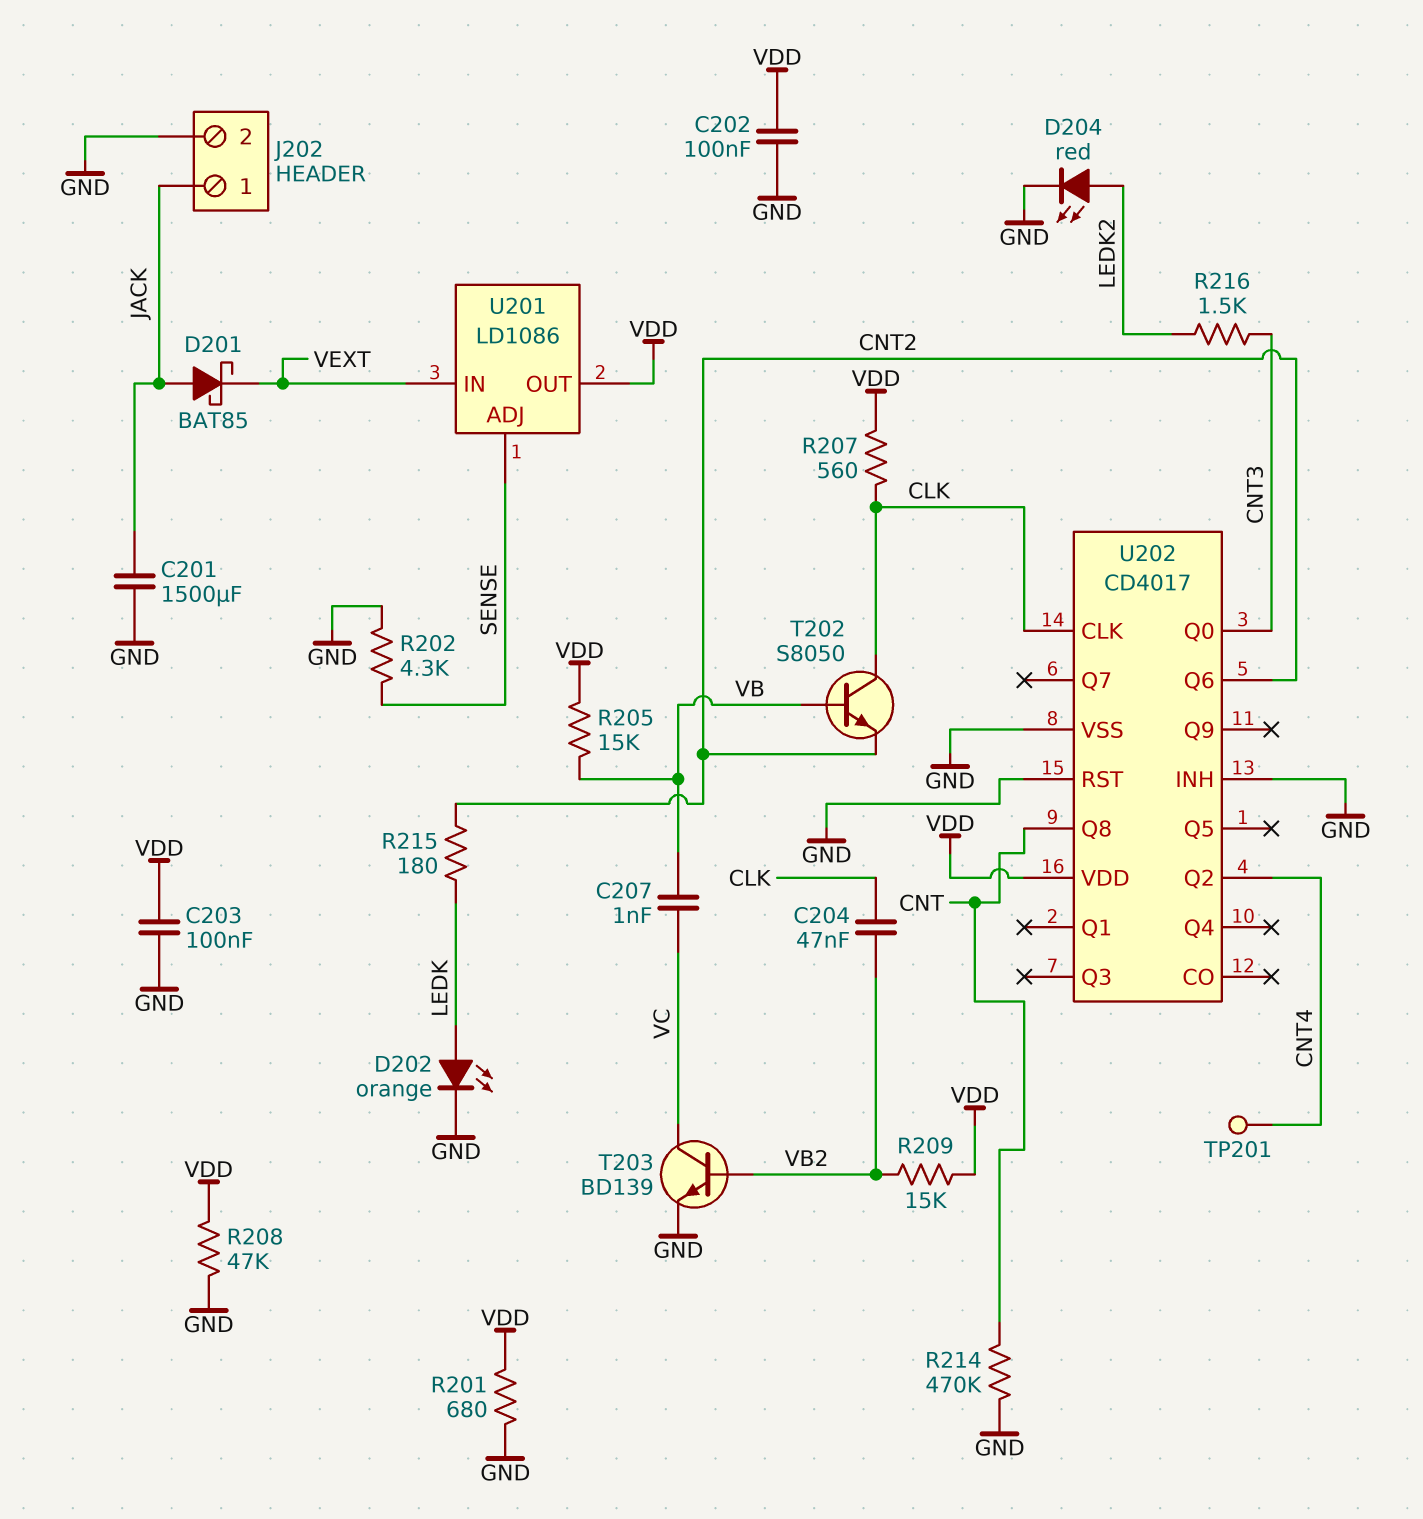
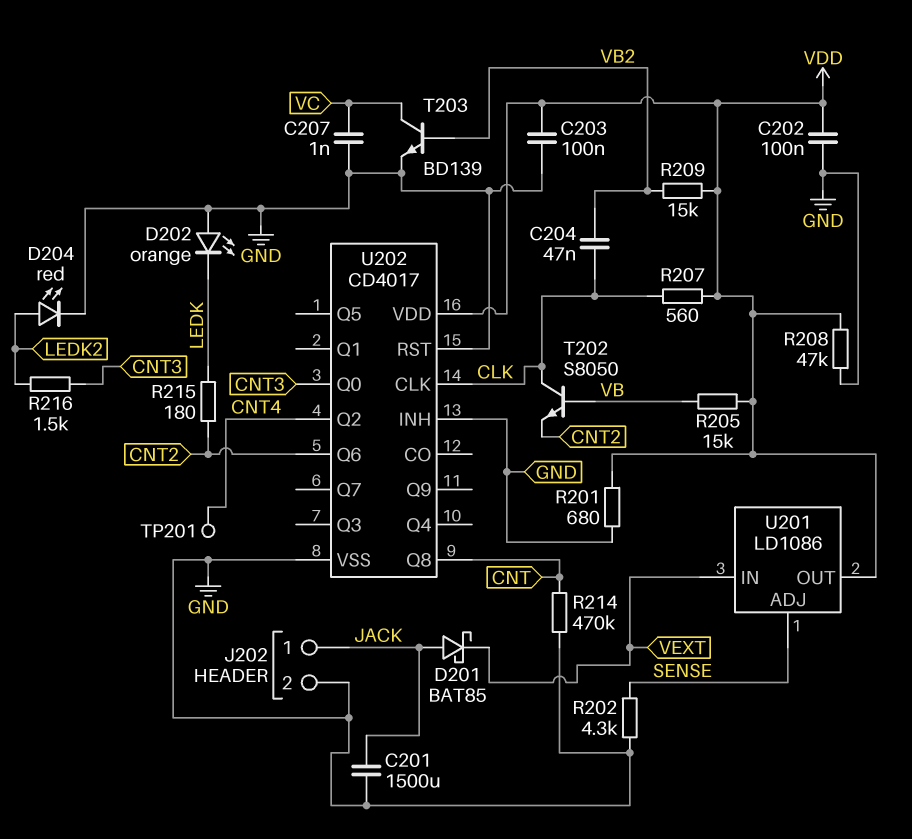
C207: 1nF (VB, VC) -> 1nF (GND, VC)
D202: LED orange (A LEDK, K GND) -> LED orange (A GND, K LEDK)

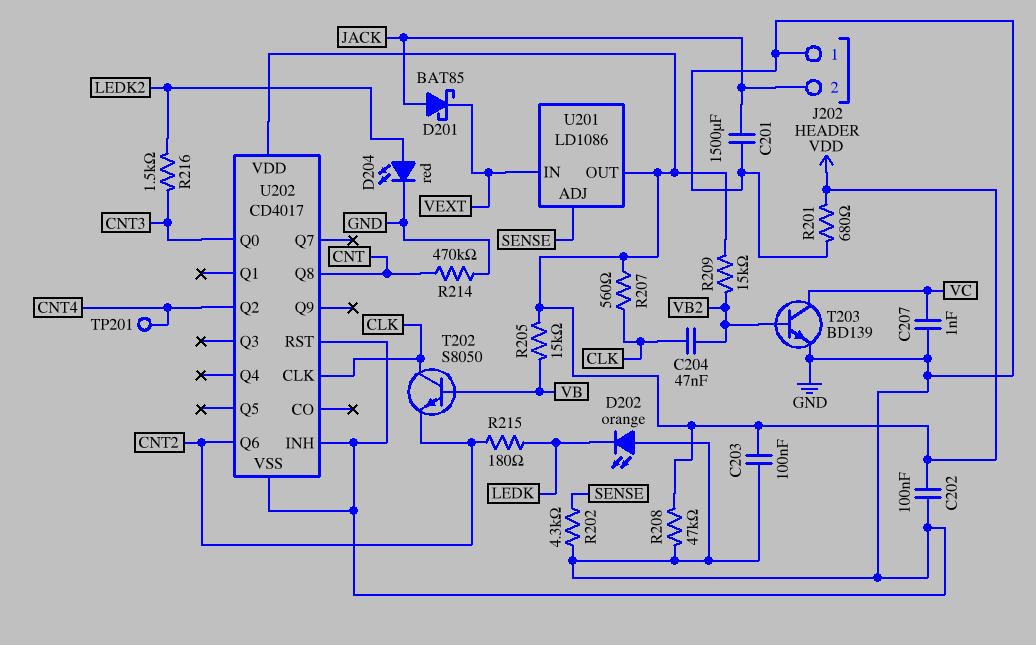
J202 pin 1: JACK -> GND
J202 pin 2: GND -> JACK

